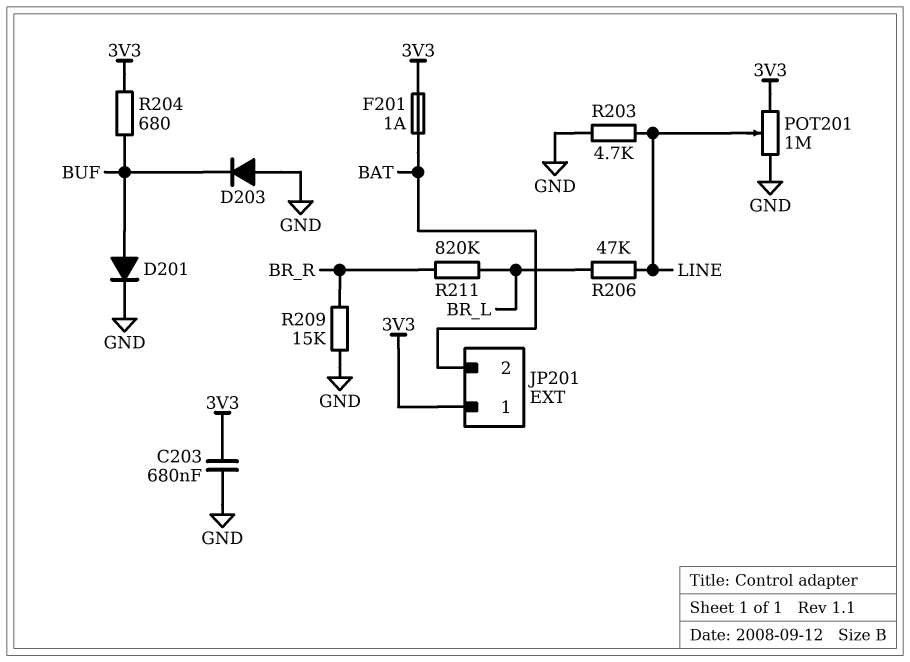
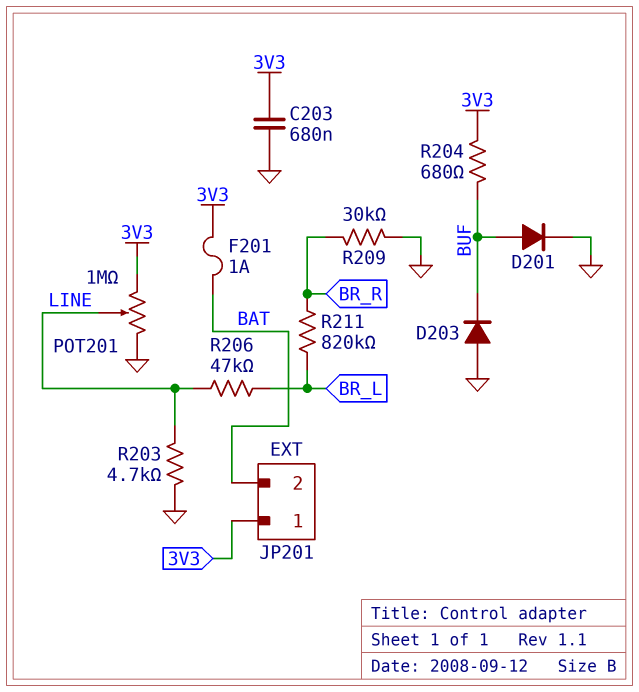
R209: 15k (BR_R, GND) -> 30k (BR_R, GND)

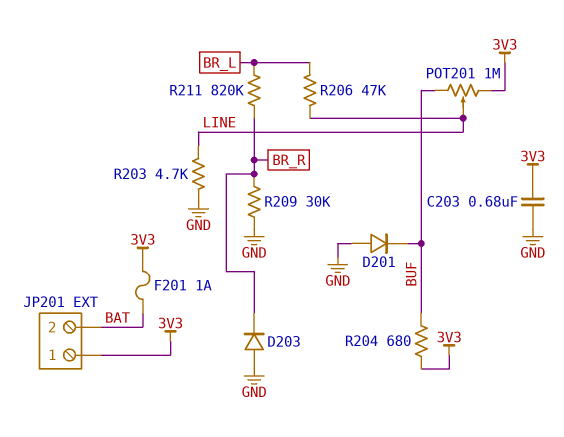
D201: diode (A BUF, K GND) -> diode (A GND, K BUF)
D203: diode (A GND, K BUF) -> diode (A GND, K BR_R)
POT201: 1M (3V3, GND, wiper LINE) -> 1M (3V3, BUF, wiper LINE)

